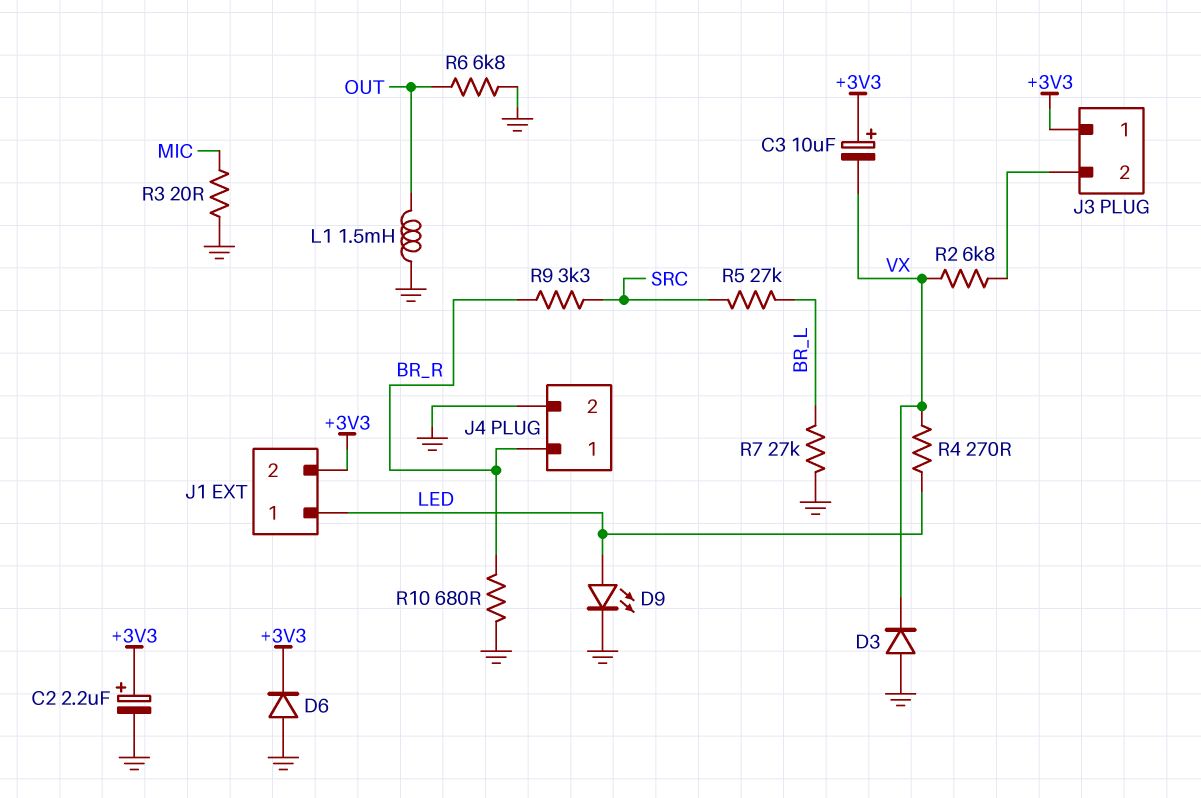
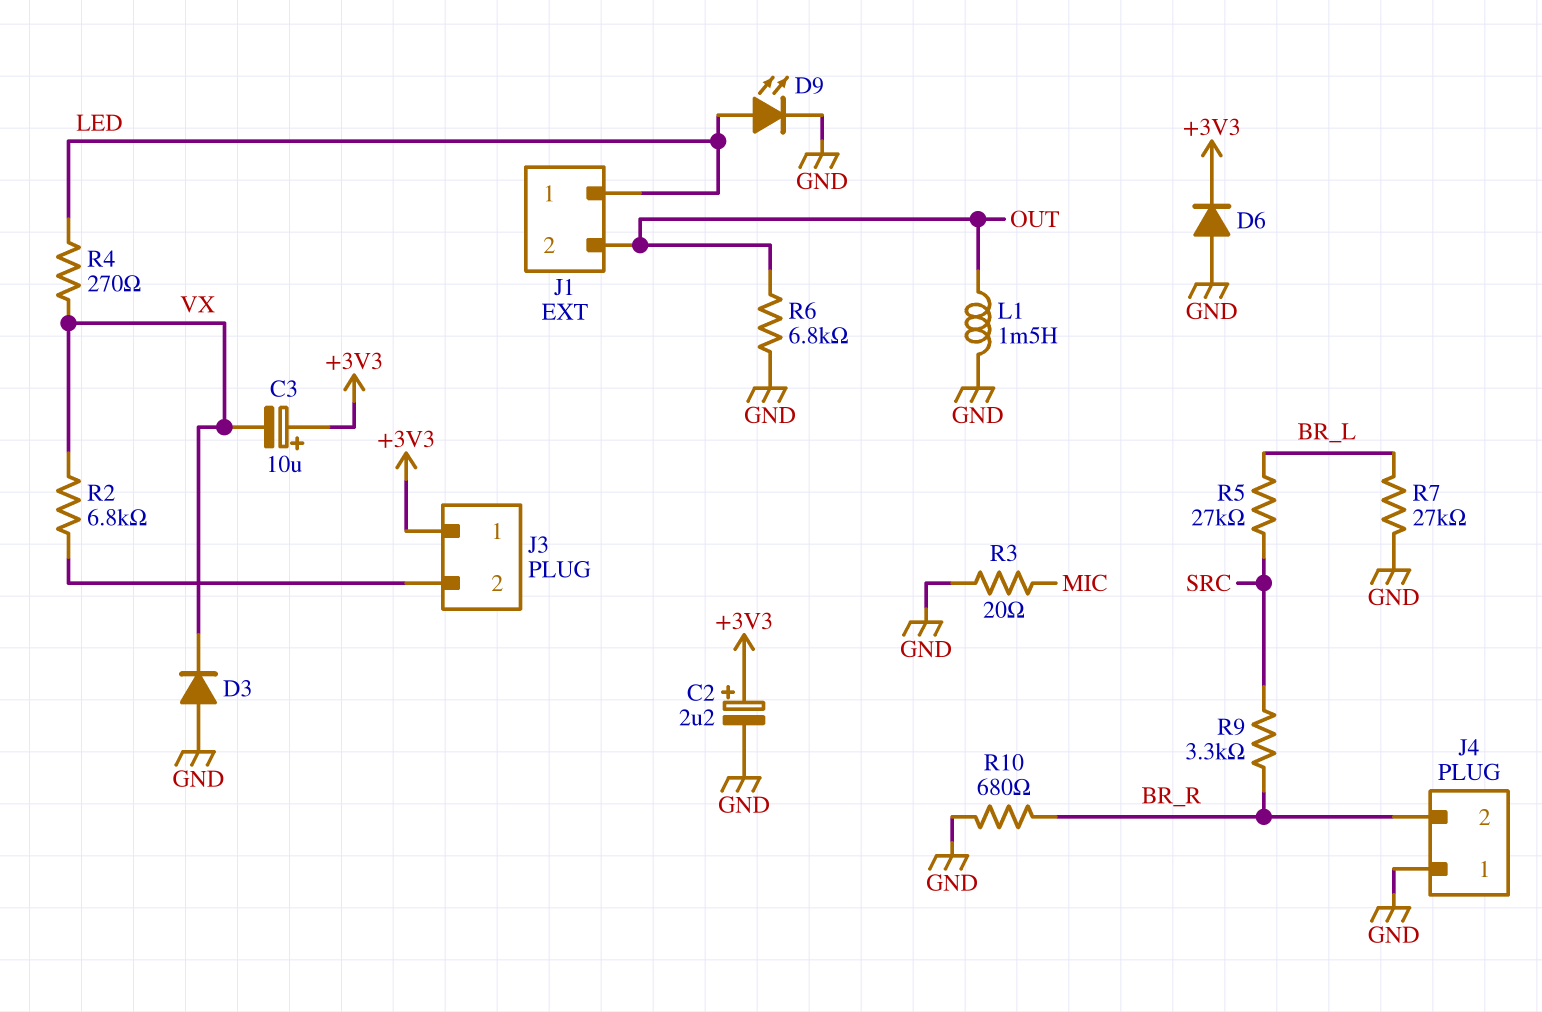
J1 pin 2: +3V3 -> OUT
J4 pin 1: BR_R -> GND
J4 pin 2: GND -> BR_R

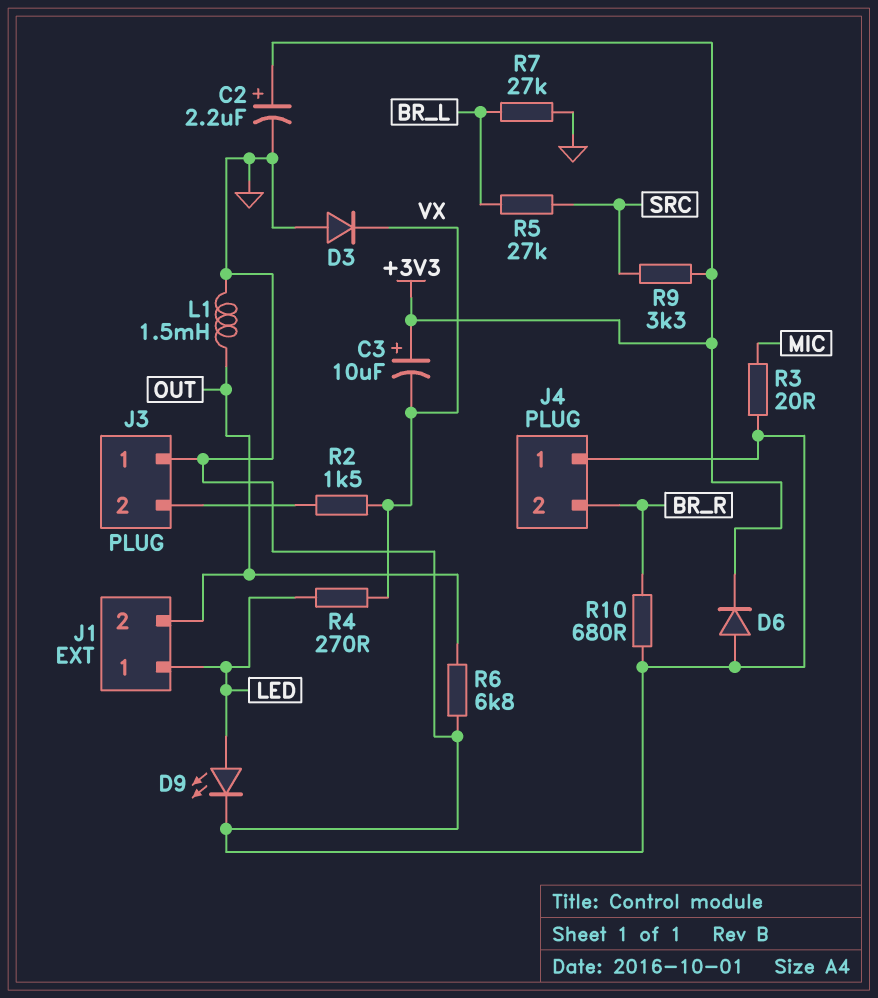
J3 pin 1: +3V3 -> GND
R2: 6.8k (J3/2, VX) -> 1.5k (J3/2, VX)
R9: 3.3k (BR_R, SRC) -> 3.3k (+3V3, SRC)

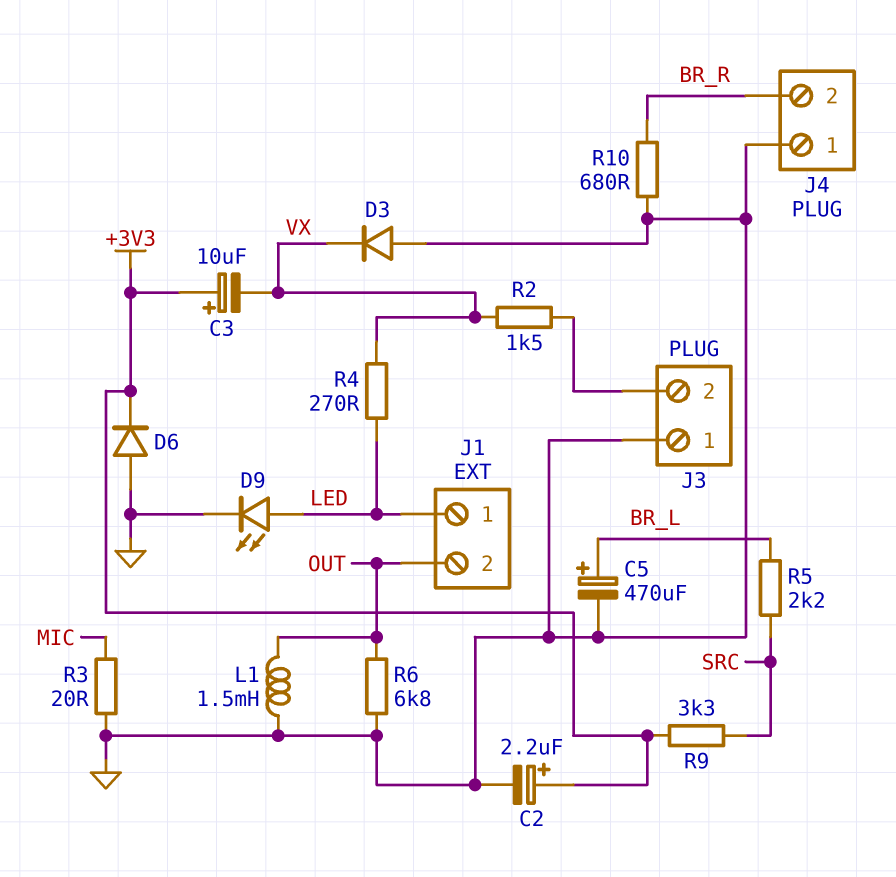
C5: none -> 470uF (plus BR_L, minus GND)
R5: 27k (BR_L, SRC) -> 2.2k (BR_L, SRC)
R7: 27k (BR_L, GND) -> none

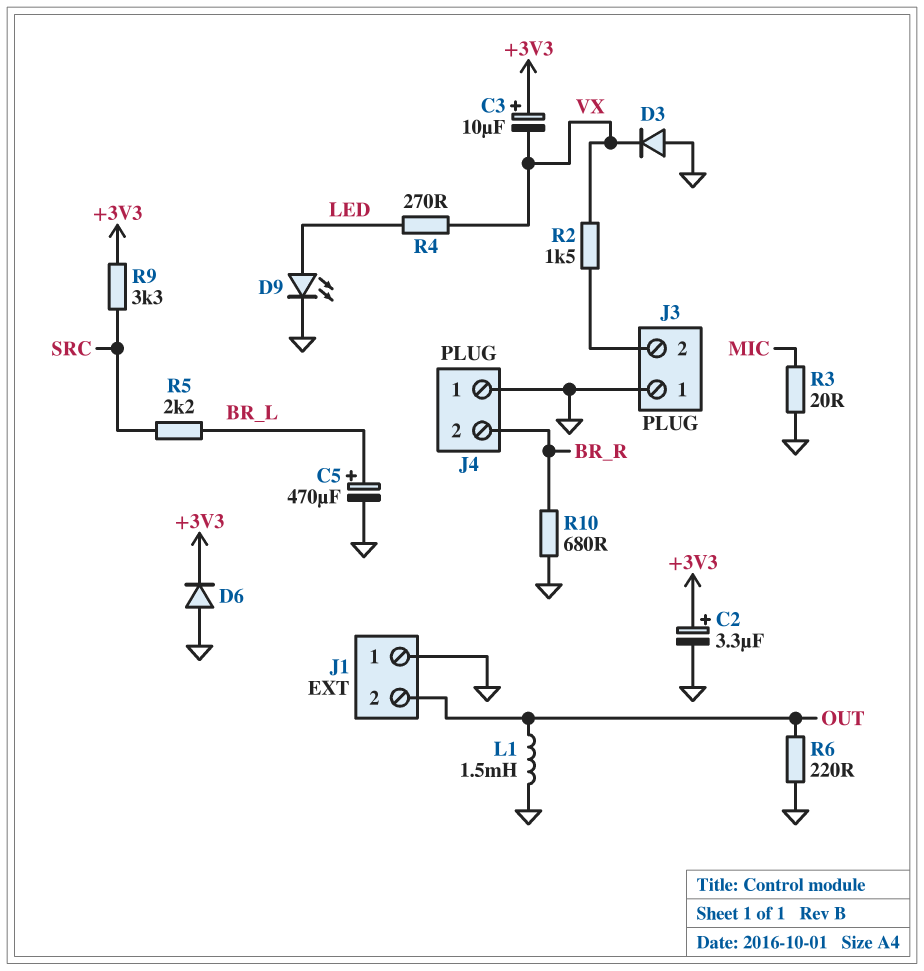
C2: 2.2uF (plus +3V3, minus GND) -> 3.3uF (plus +3V3, minus GND)
J1 pin 1: LED -> GND
R6: 6.8k (GND, OUT) -> 220 (GND, OUT)

